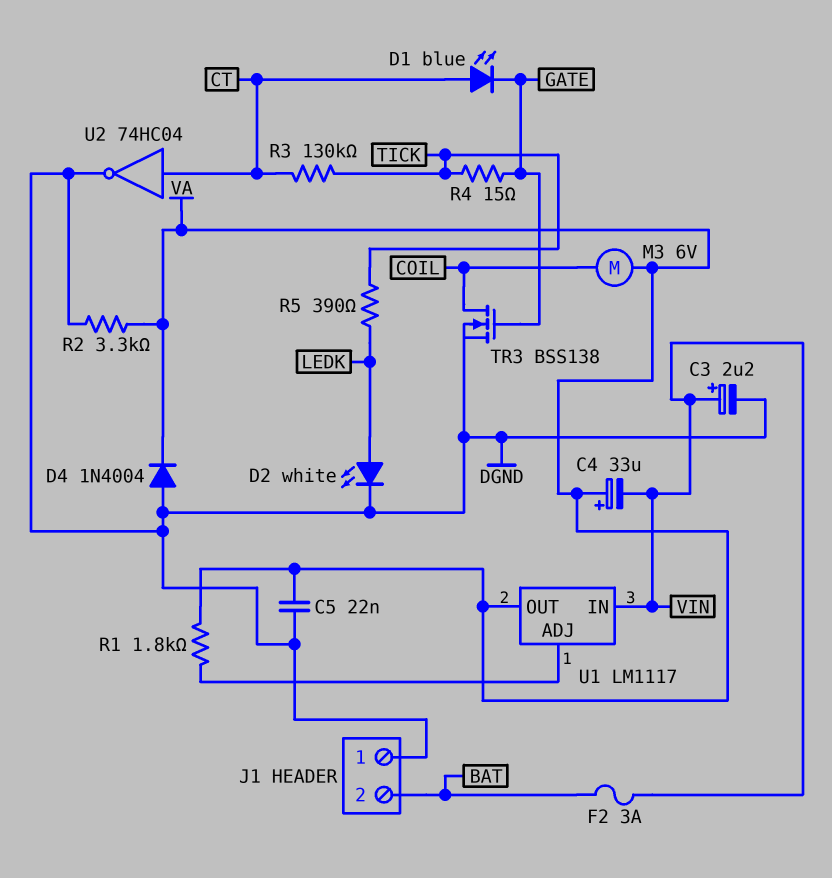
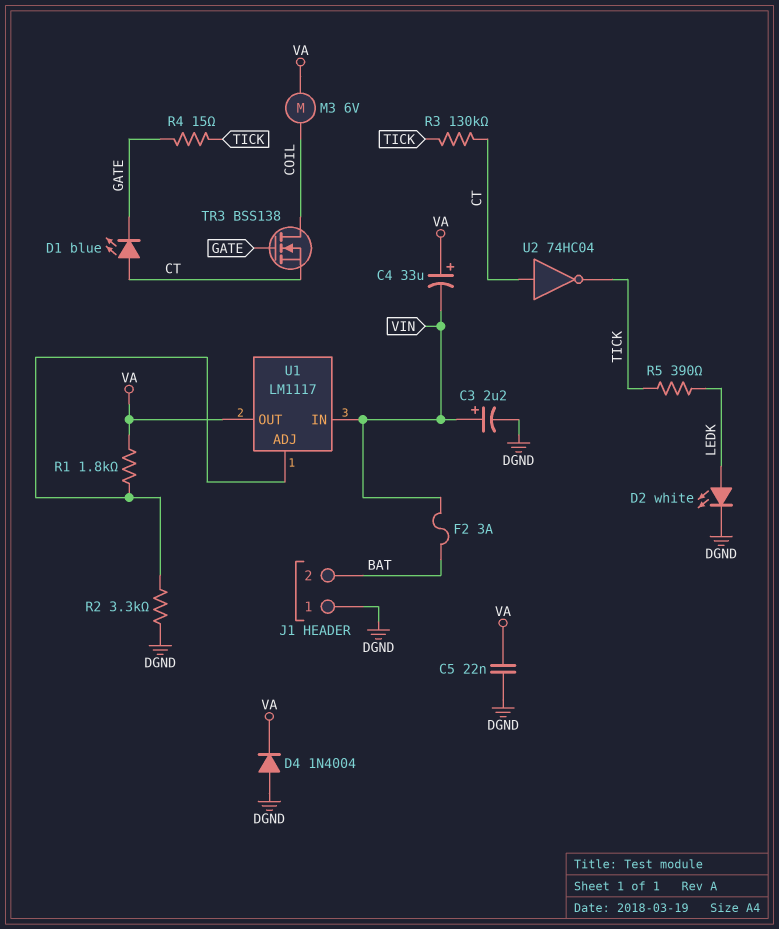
R2: 3.3k (DGND, VA) -> 3.3k (DGND, U1/ADJ)
TR3: NMOS BSS138 (G GATE, D COIL, S DGND) -> NMOS BSS138 (G GATE, D COIL, S CT)
U2: NOT 74HC04 (in CT, out DGND) -> NOT 74HC04 (in CT, out TICK)

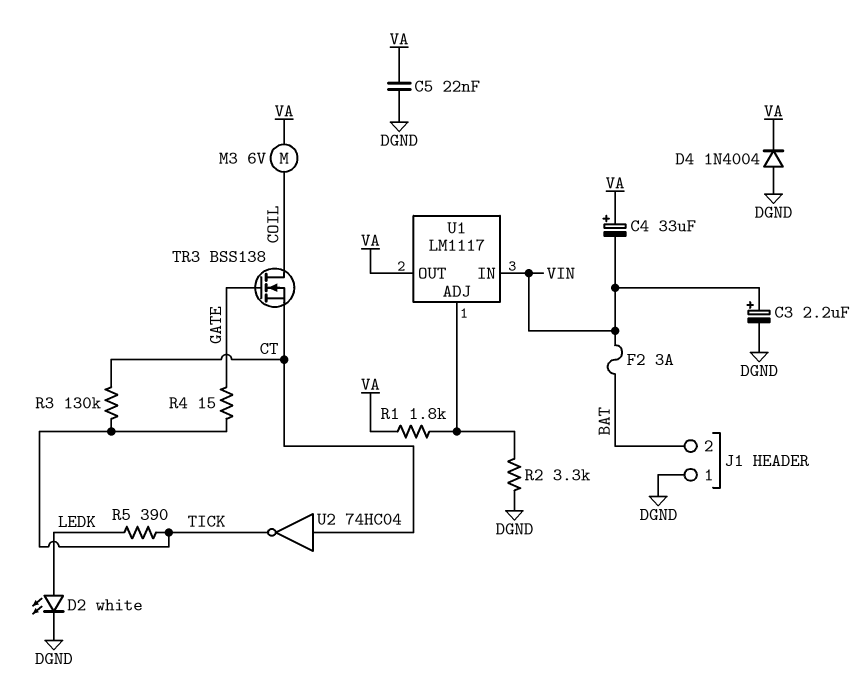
D1: LED blue (A CT, K GATE) -> none

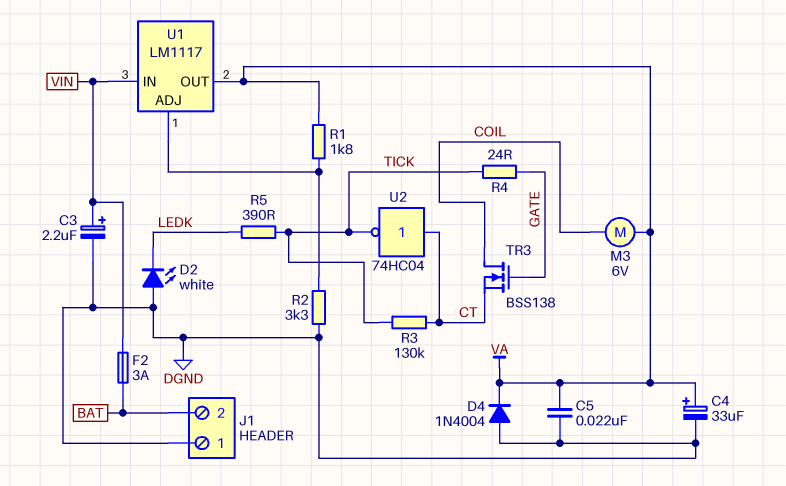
C4: 33uF (plus VA, minus VIN) -> 33uF (plus VA, minus DGND)
D2: LED white (A LEDK, K DGND) -> LED white (A DGND, K LEDK)
R4: 15 (GATE, TICK) -> 24 (GATE, TICK)

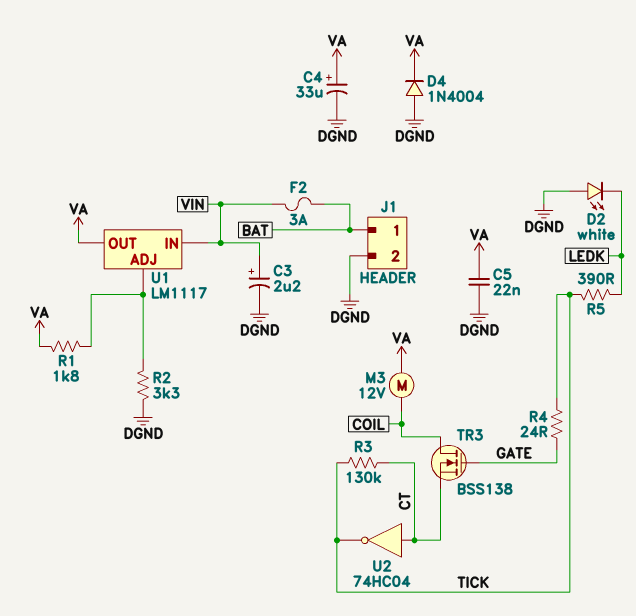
J1 pin 1: DGND -> BAT
J1 pin 2: BAT -> DGND
M3: motor 6V (COIL, VA) -> motor 12V (COIL, VA)

